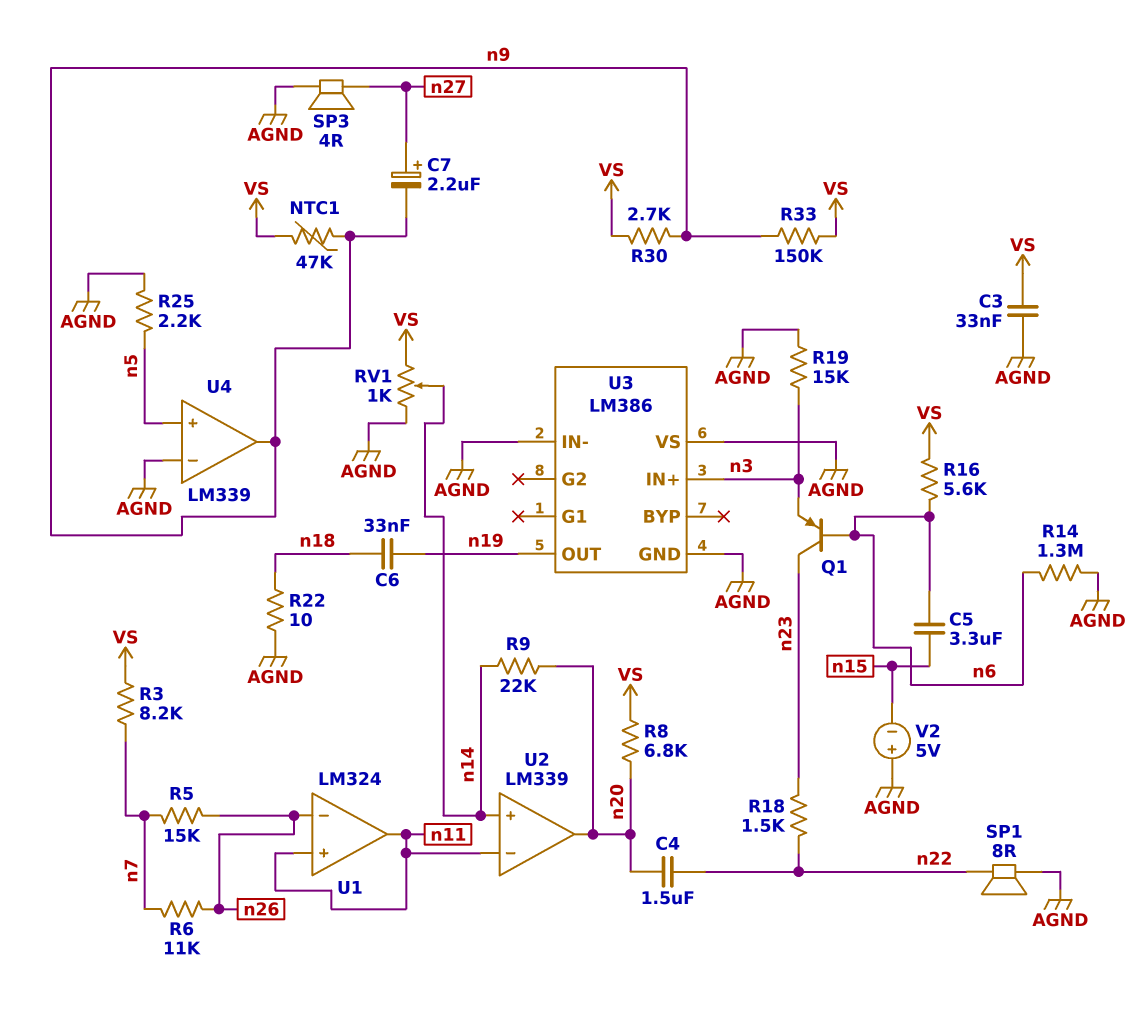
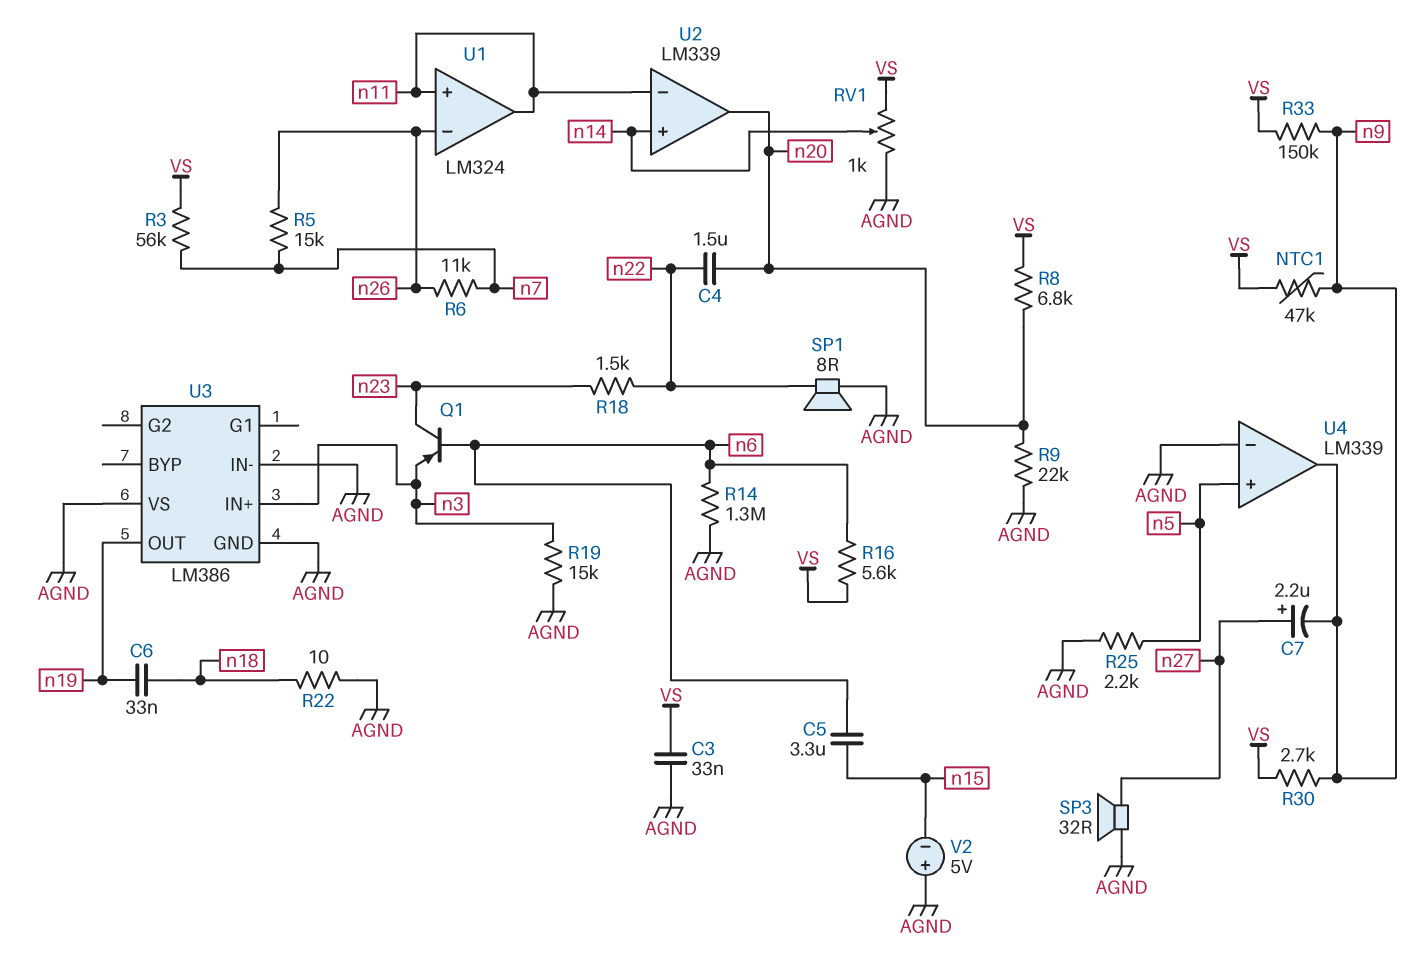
R3: 8.2k (VS, n7) -> 56k (VS, n7)
R9: 22k (n14, n20) -> 22k (AGND, n20)
SP3: speaker 4R (AGND, n27) -> speaker 32R (AGND, n27)

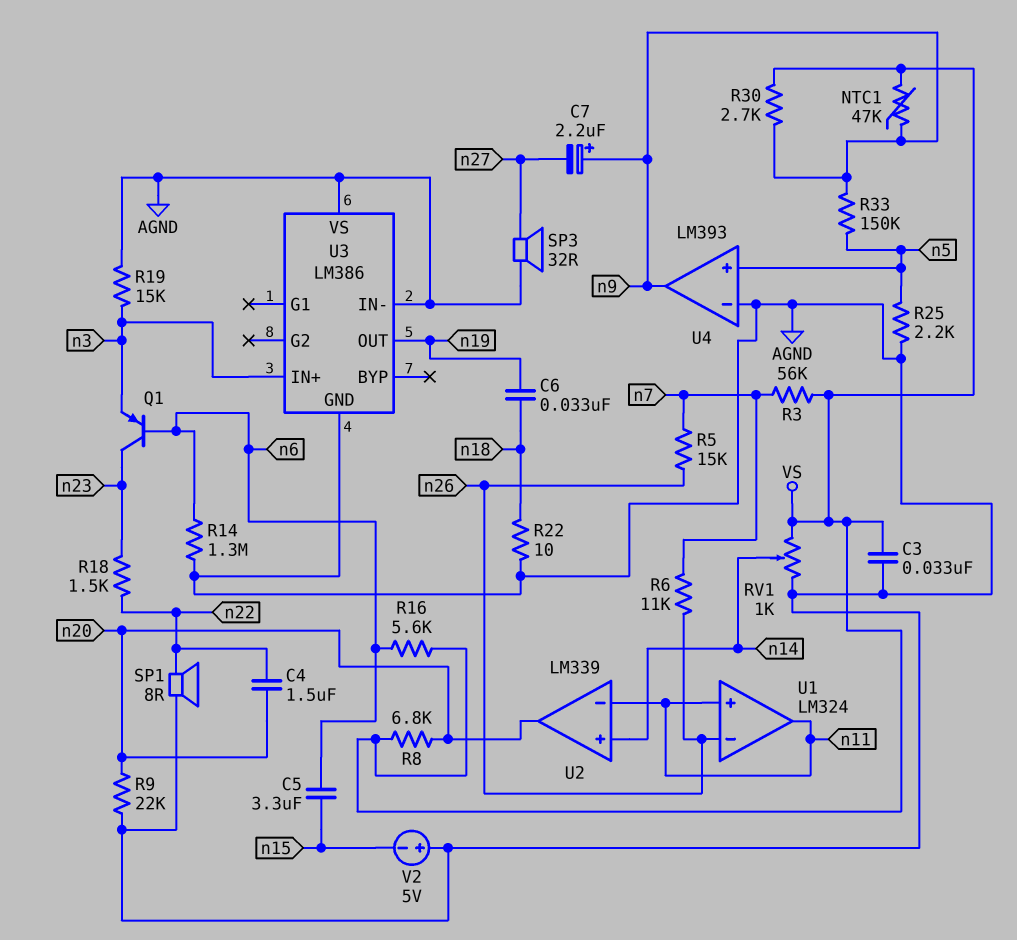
C7: 2.2uF (plus n27, minus n9) -> 2.2uF (plus n9, minus n27)
R33: 150k (VS, n9) -> 150k (n5, n9)
U4: LM339 -> LM393

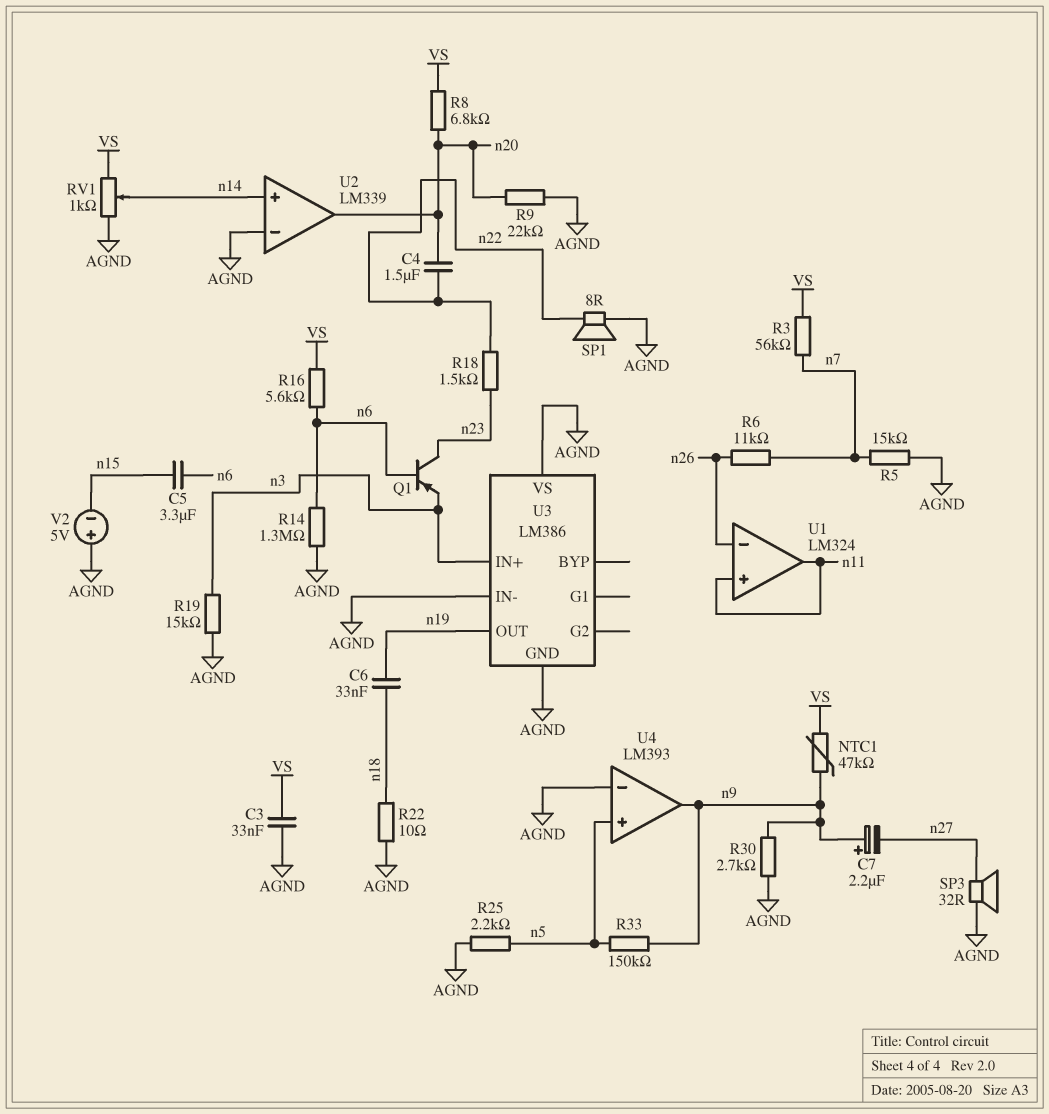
R5: 15k (n7, n26) -> 15k (AGND, n7)
R30: 2.7k (VS, n9) -> 2.7k (AGND, n9)
U2 pin in-: n11 -> AGND

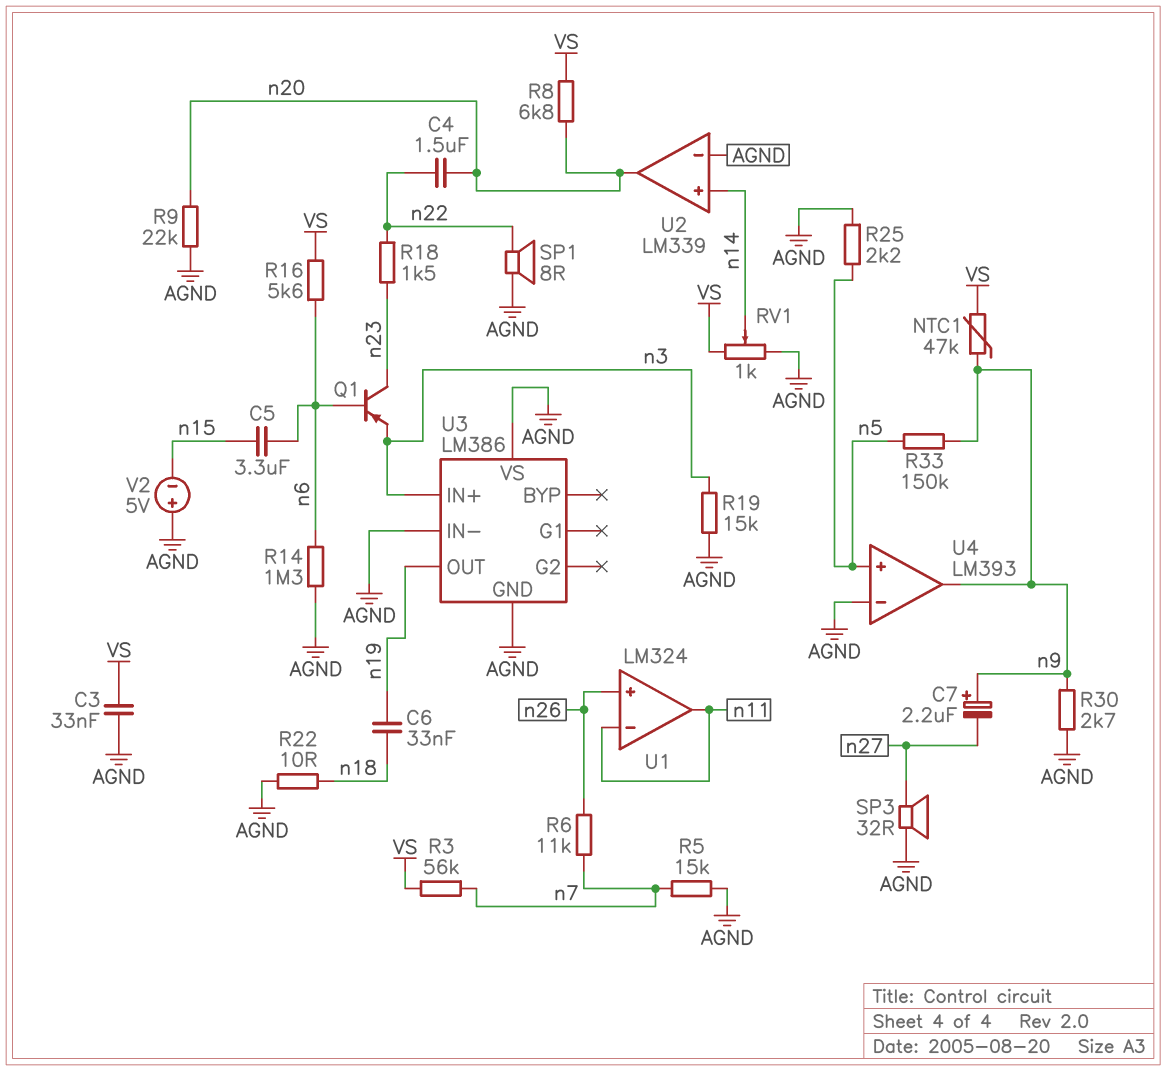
U1 pin in+: n11 -> n26
U1 pin in-: n26 -> n11

